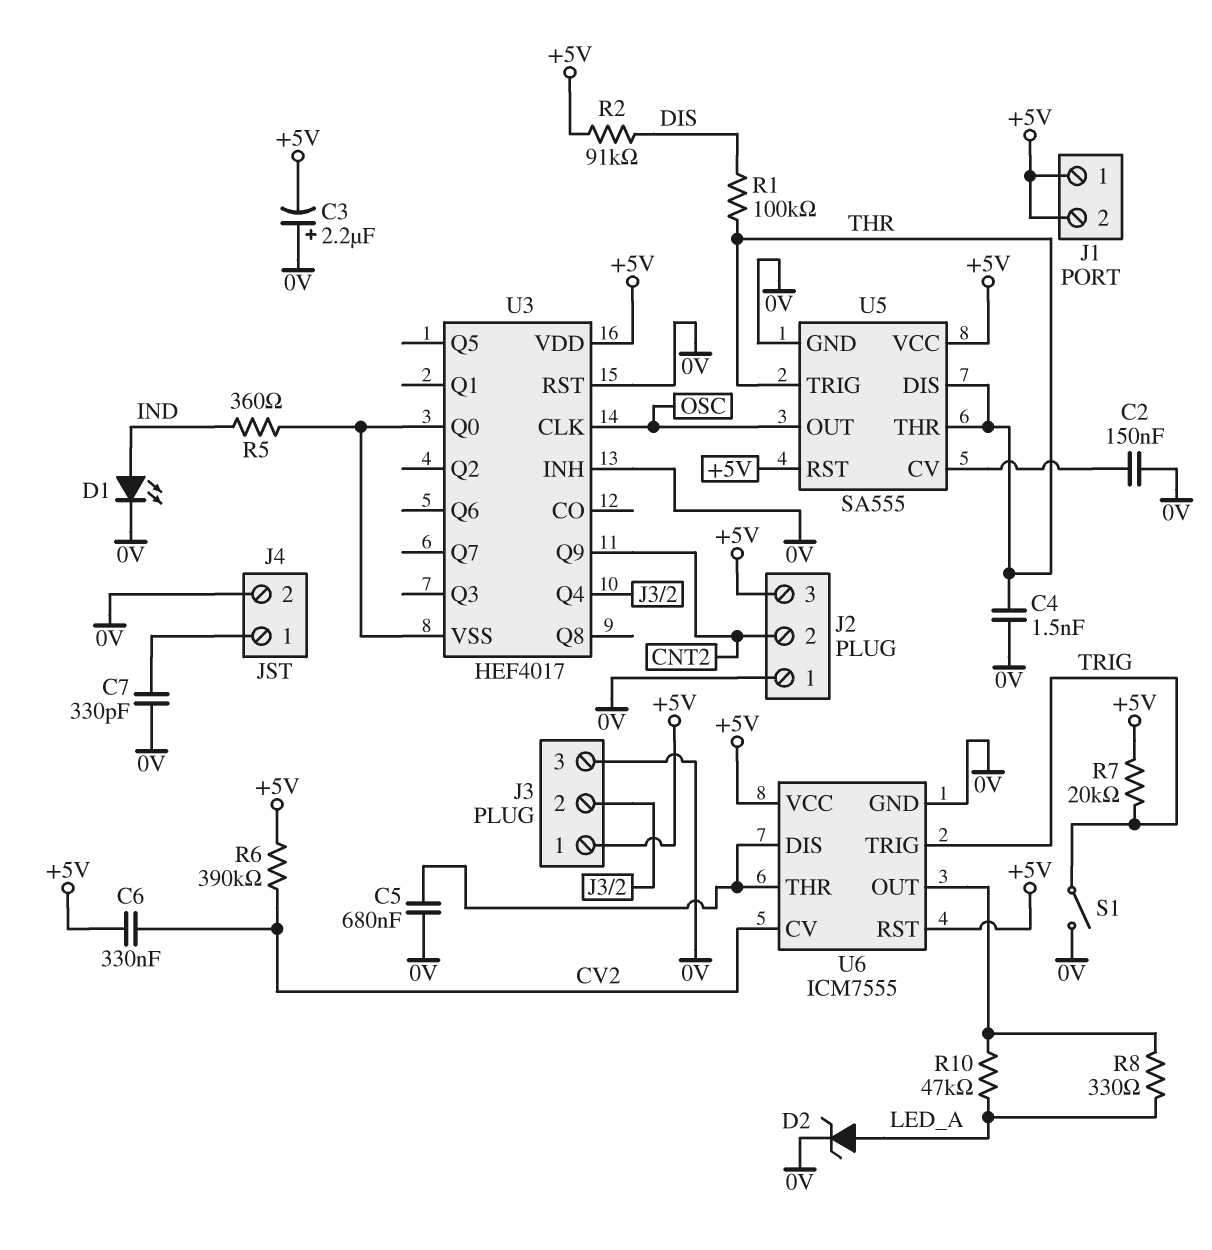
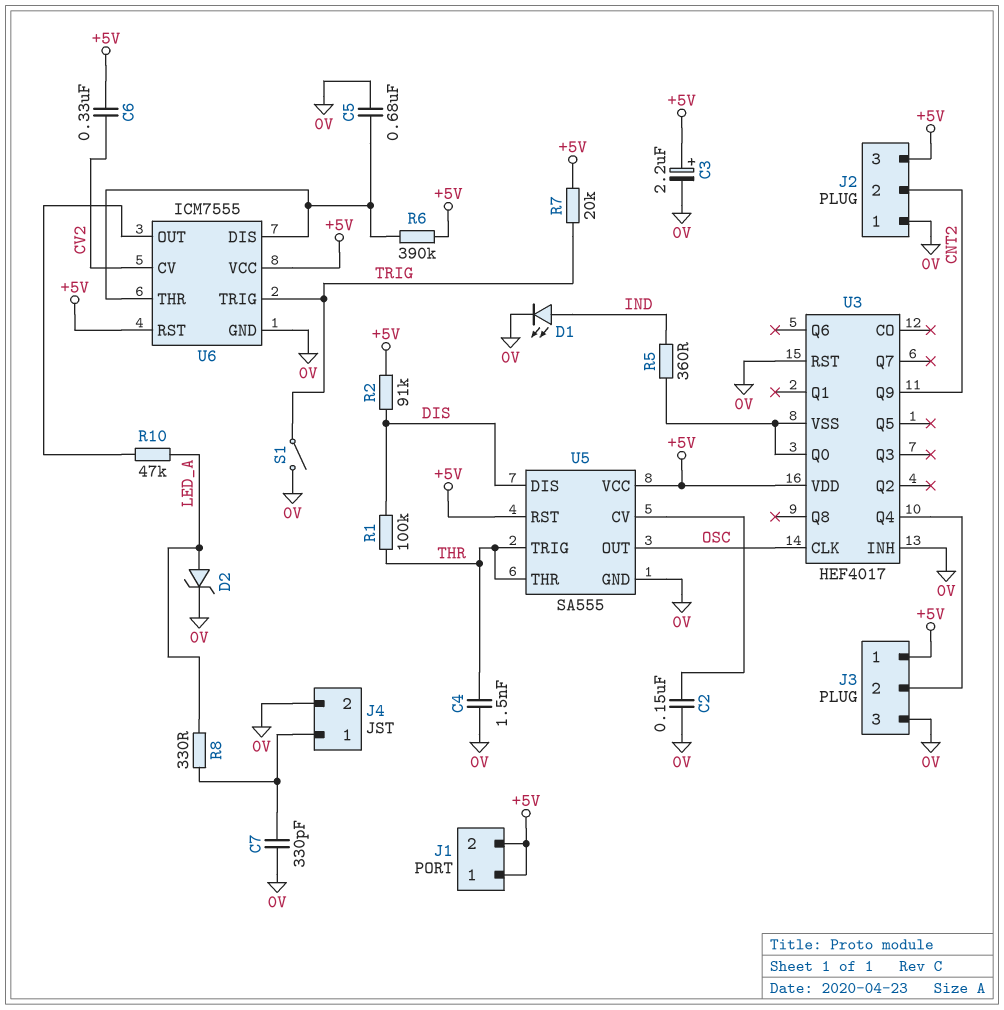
C3: 2.2uF (plus 0V, minus +5V) -> 2.2uF (plus +5V, minus 0V)
R6: 390k (+5V, CV2) -> 390k (+5V, U6/DIS)
R8: 330 (LED_A, U6/OUT) -> 330 (J4/1, LED_A)
U5 pin DIS: THR -> DIS

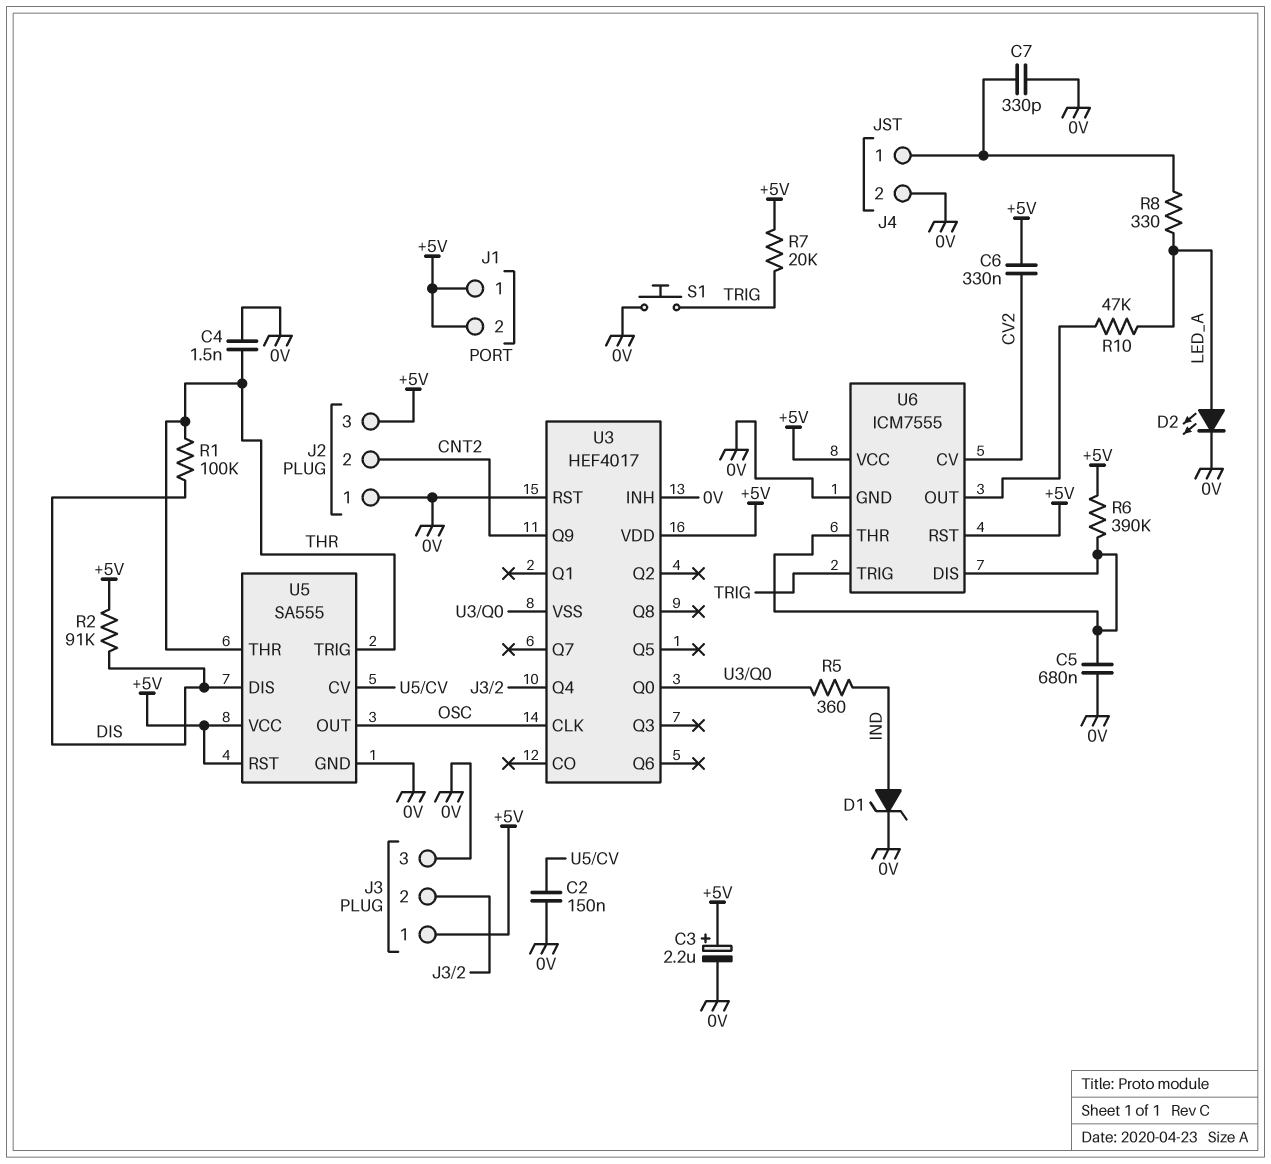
D1: LED (A IND, K 0V) -> zener (A IND, K 0V)
D2: zener (A LED_A, K 0V) -> LED (A LED_A, K 0V)
S1: switch (0V, TRIG) -> button (0V, TRIG)

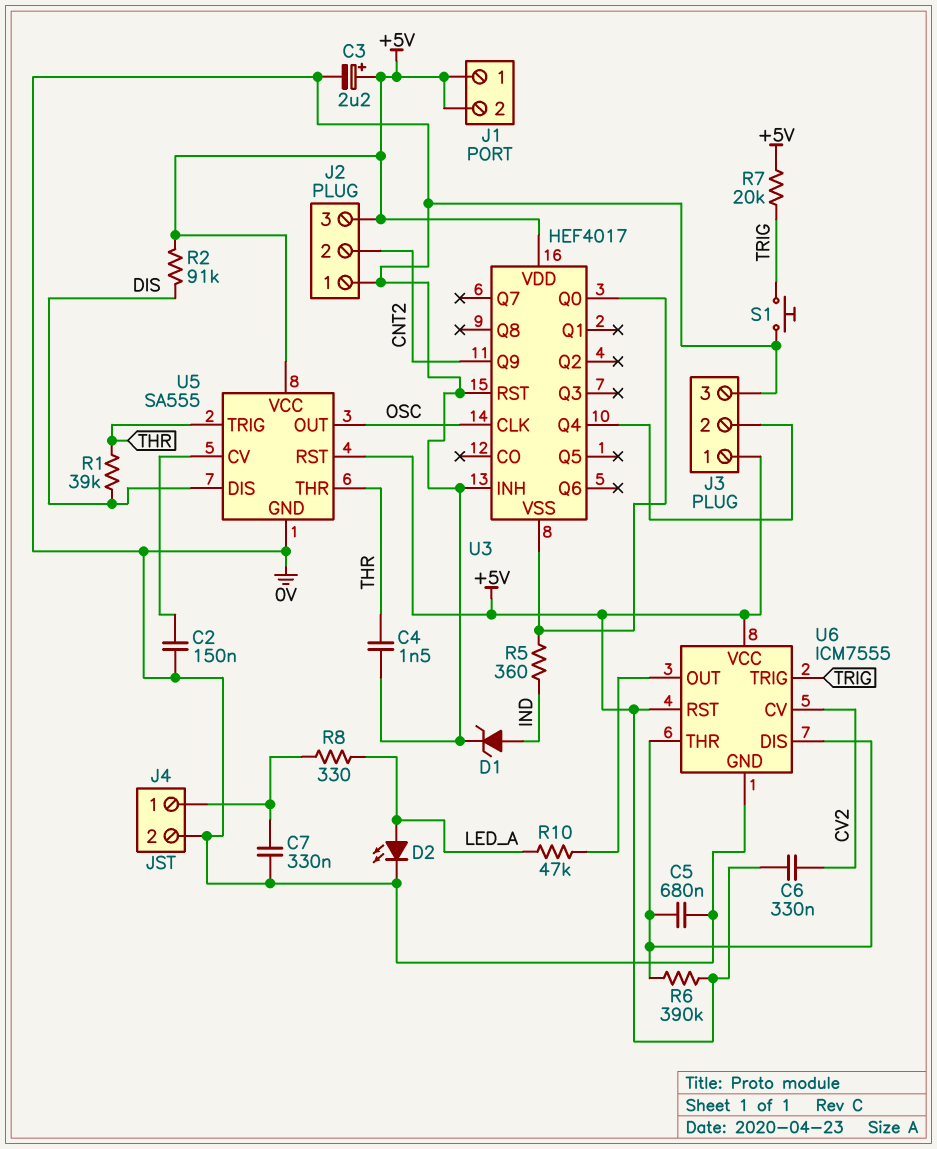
C7: 330pF (0V, J4/1) -> 330nF (0V, J4/1)
R1: 100k (DIS, THR) -> 39k (DIS, THR)

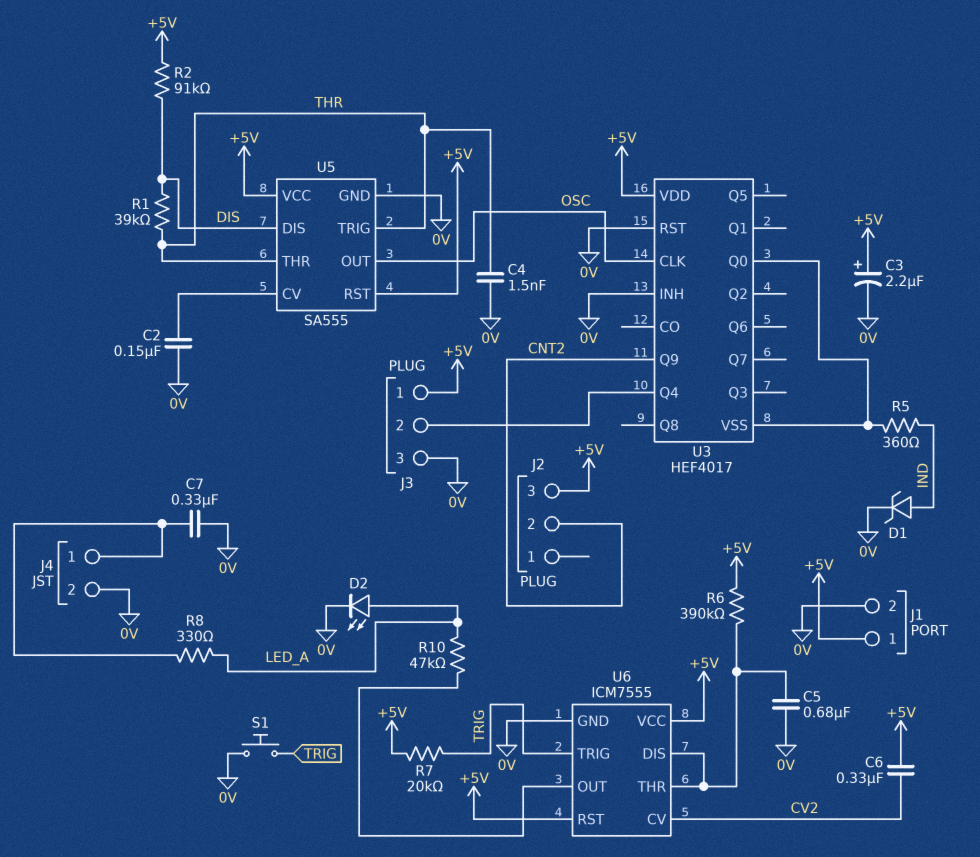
J1 pin 2: +5V -> 0V
J2 pin 1: 0V -> none

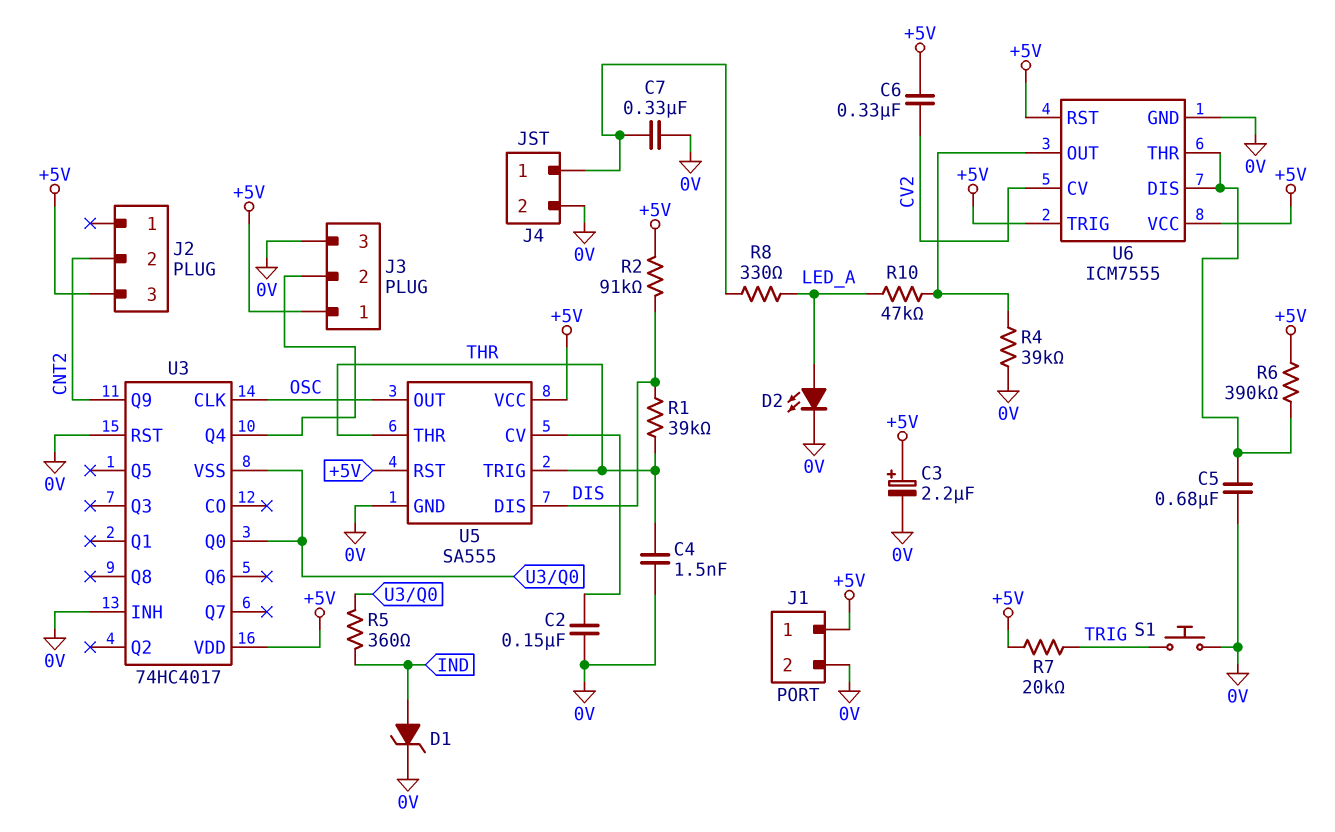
R4: none -> 39k (0V, U6/OUT)
U3: HEF4017 -> 74HC4017
U6 pin TRIG: TRIG -> +5V

